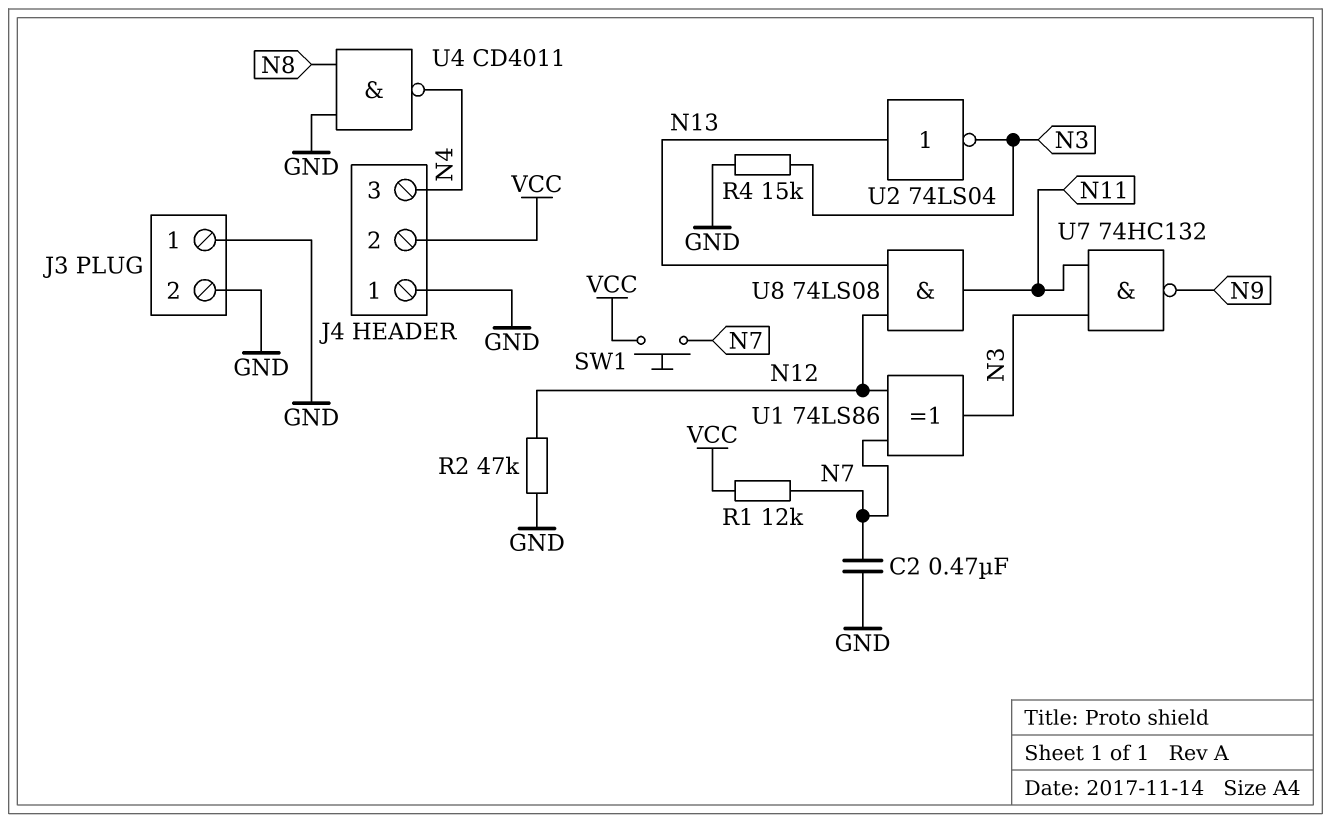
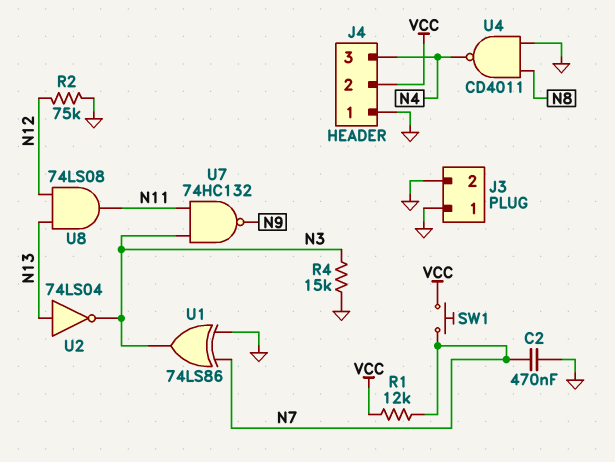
R2: 47k (GND, N12) -> 75k (GND, N12)
U1: XOR 74LS86 (in N7, in N12, out N3) -> XOR 74LS86 (in GND, in N7, out N3)

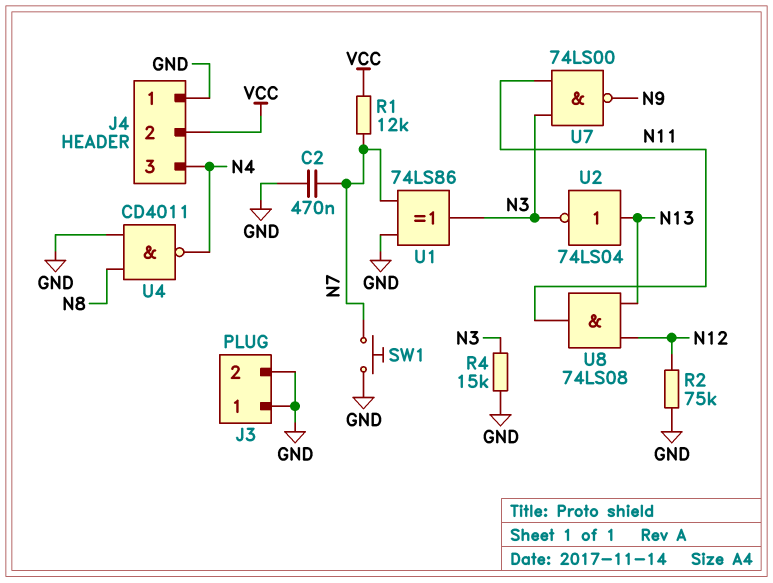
SW1: button (N7, VCC) -> button (GND, N7)
U7: NAND 74HC132 (in N3, in N11, out N9) -> NAND 74LS00 (in N3, in N11, out N9)

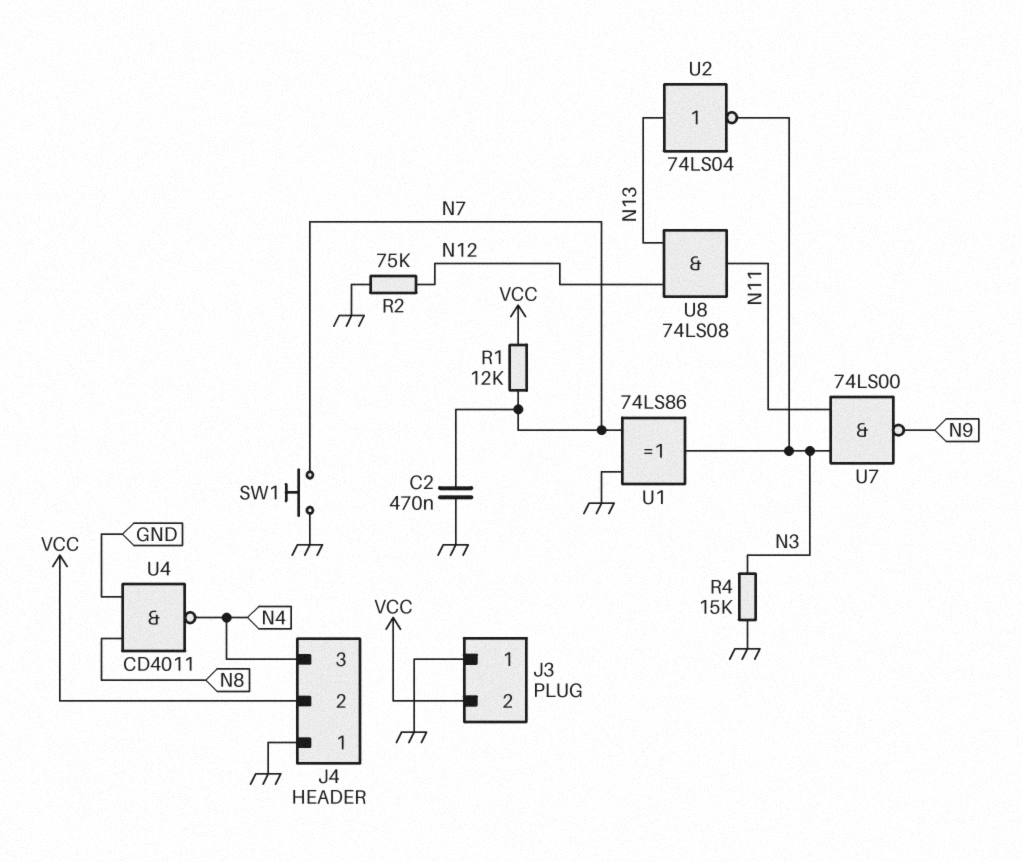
J3 pin 2: GND -> VCC

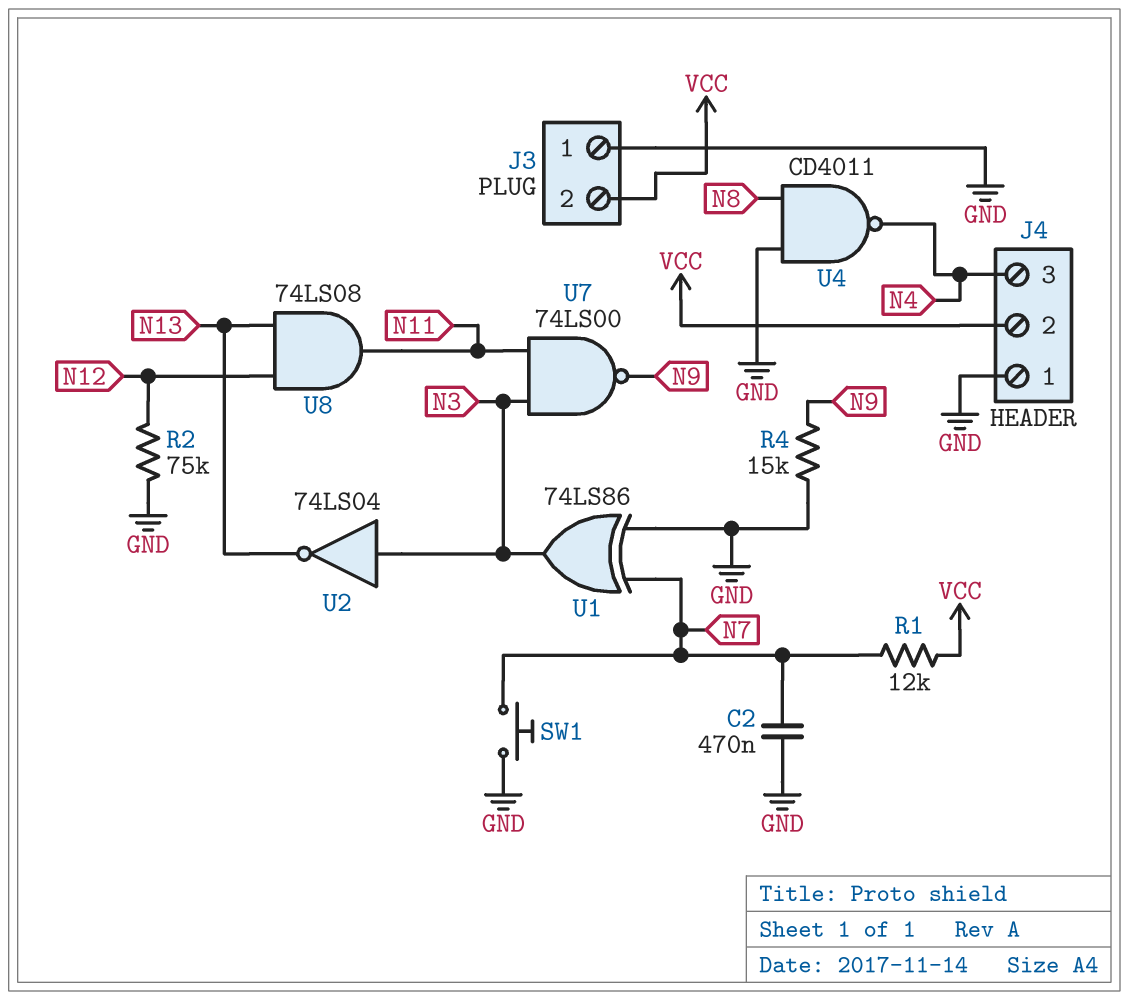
R4: 15k (GND, N3) -> 15k (GND, N9)
U2: NOT 74LS04 (in N13, out N3) -> NOT 74LS04 (in N3, out N13)

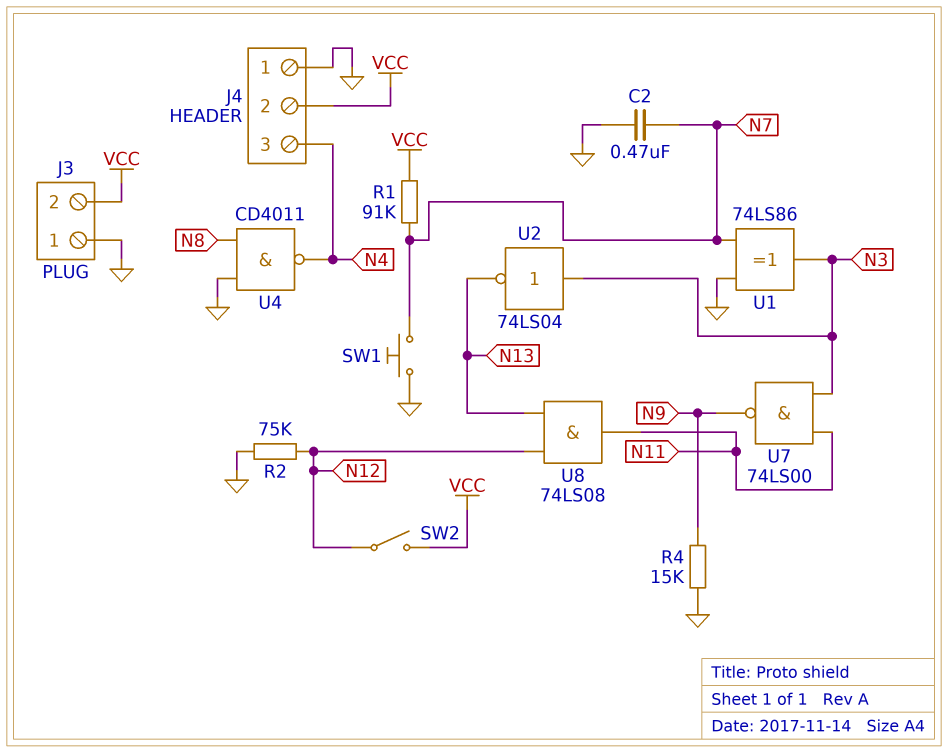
R1: 12k (N7, VCC) -> 91k (N7, VCC)
SW2: none -> switch (N12, VCC)

